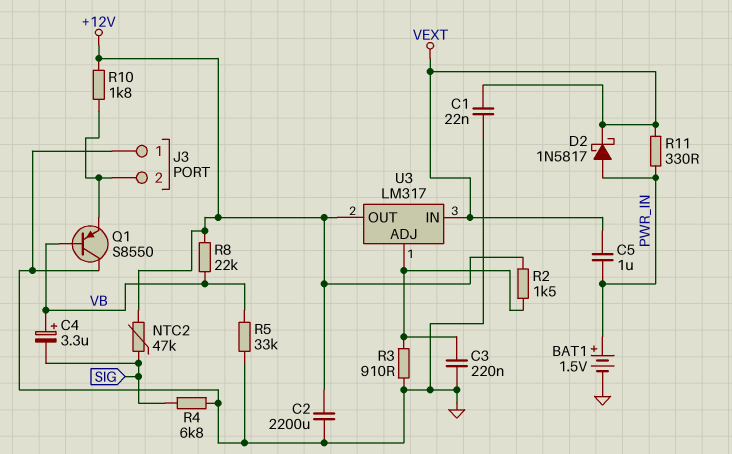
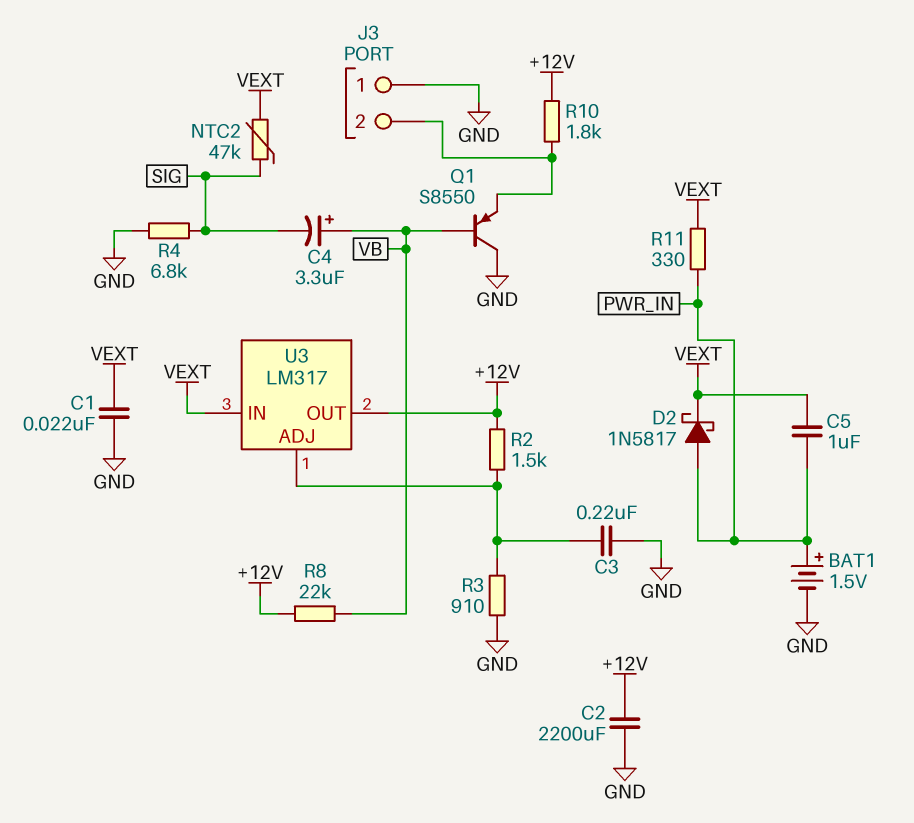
NTC2: 47k (+12V, SIG) -> 47k (SIG, VEXT)
R5: 33k (GND, VB) -> none

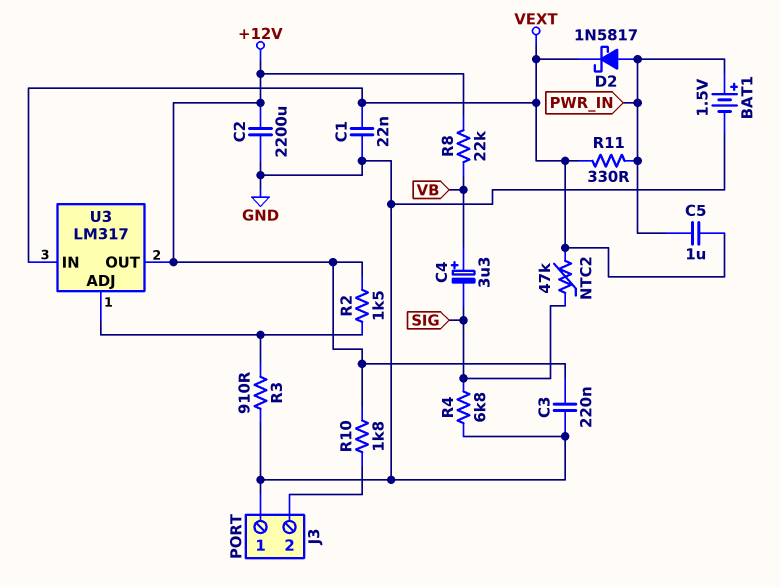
C3: 220nF (GND, U3/ADJ) -> 220nF (+12V, GND)
Q1: PNP S8550 (B VB, C GND, E J3/2) -> none

